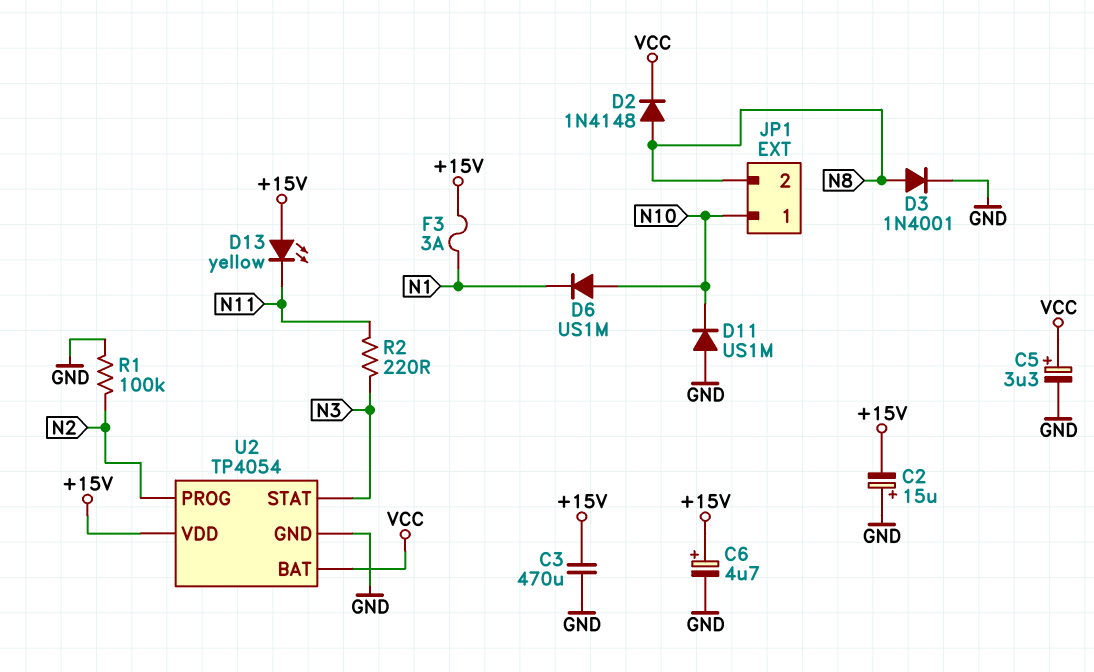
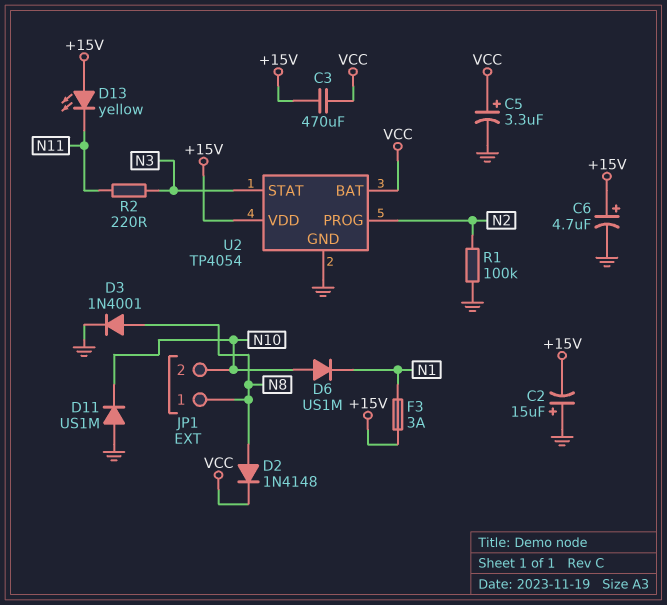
C3: 470uF (+15V, GND) -> 470uF (+15V, VCC)
JP1 pin 1: N10 -> N8
JP1 pin 2: N8 -> N10

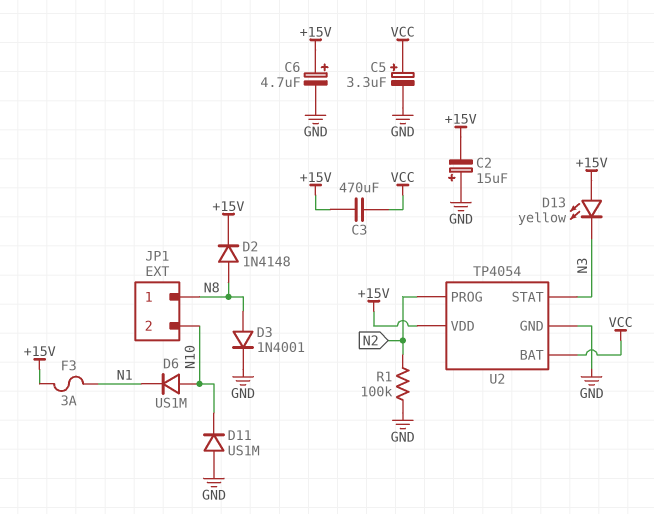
D2: diode 1N4148 (A N8, K VCC) -> diode 1N4148 (A N8, K +15V)
D13: LED yellow (A +15V, K N11) -> LED yellow (A +15V, K N3)
R2: 220 (N3, N11) -> none

